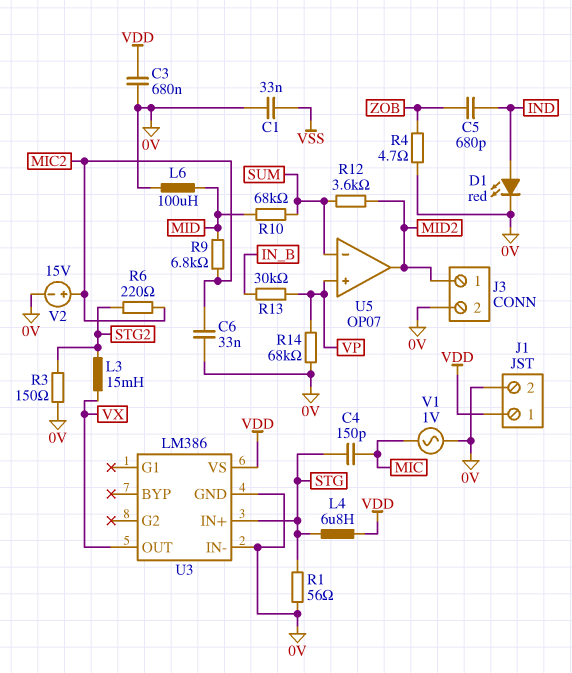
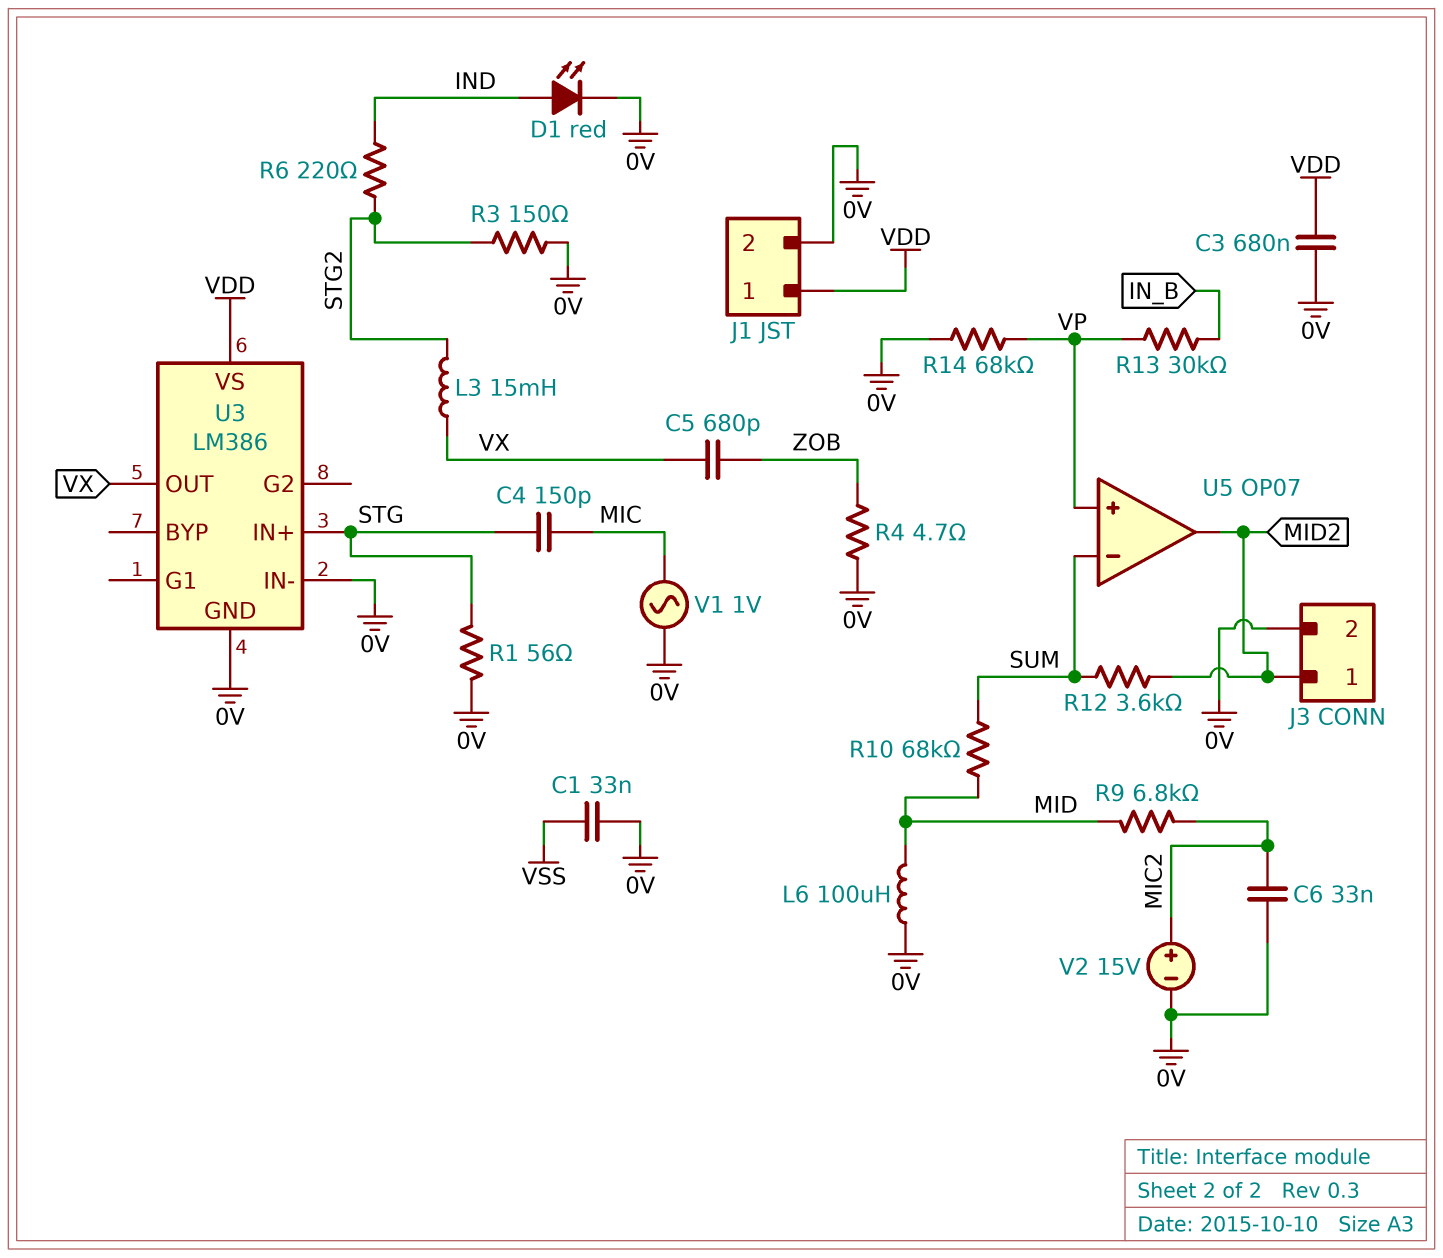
C5: 680pF (IND, ZOB) -> 680pF (VX, ZOB)
L4: 6.8uH (STG, VDD) -> none
R6: 220 (MIC2, STG2) -> 220 (IND, STG2)

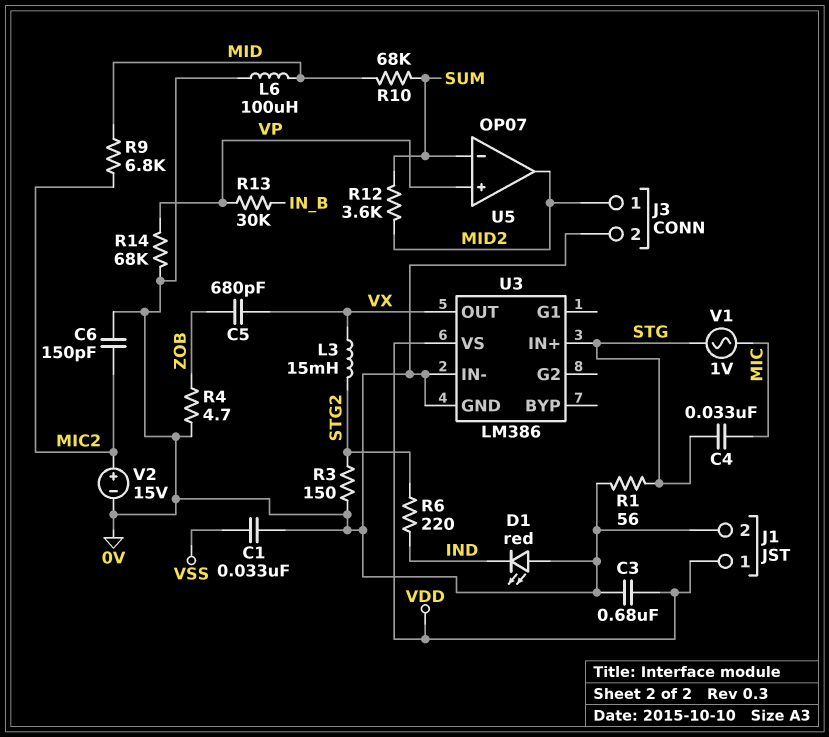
C4: 150pF (MIC, STG) -> 33nF (MIC, STG)
C6: 33nF (0V, MIC2) -> 150pF (0V, MIC2)
D1: LED red (A IND, K 0V) -> LED red (A 0V, K IND)
V1: AC 1V (0V, MIC) -> AC 1V (MIC, STG)

